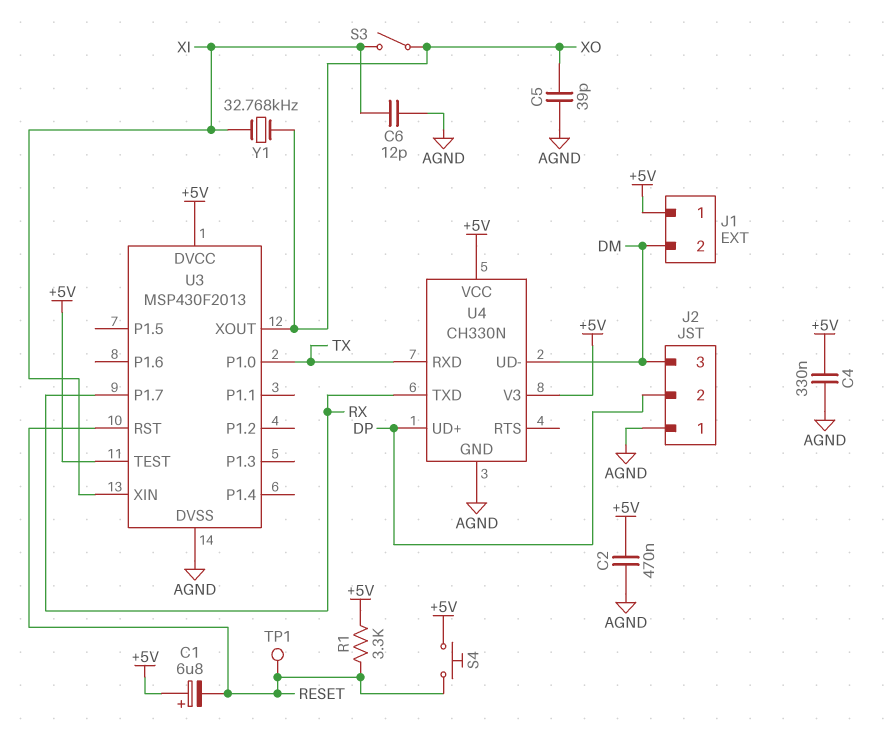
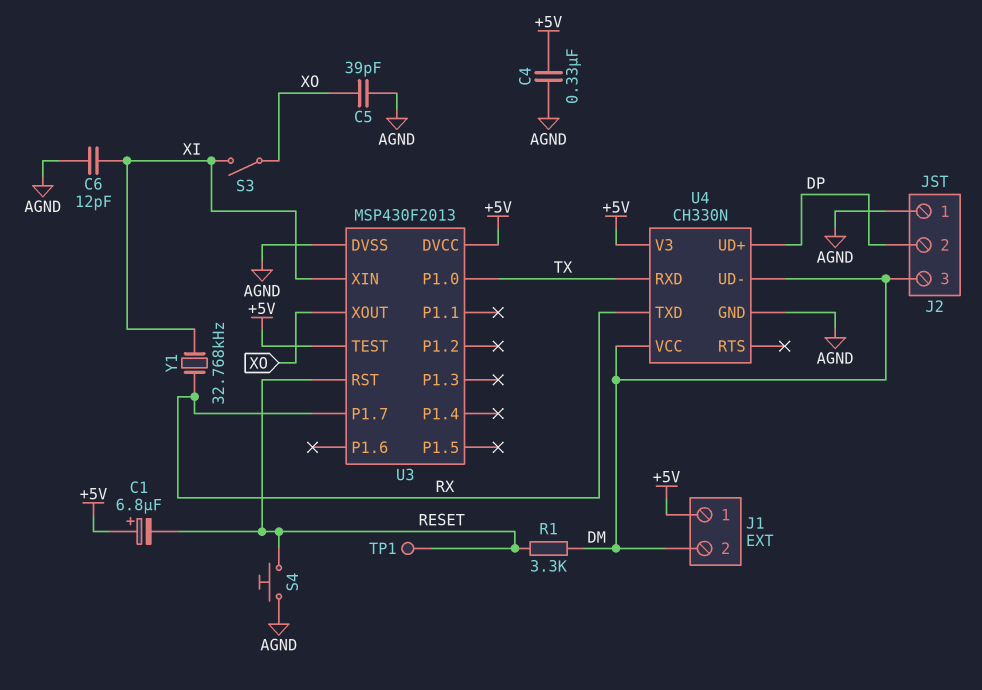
C2: 470nF (+5V, AGND) -> none
R1: 3.3k (+5V, RESET) -> 3.3k (DM, RESET)
S4: button (+5V, RESET) -> button (AGND, RESET)
U4 pin VCC: +5V -> DM
Y1: 32.768kHz (XI, XO) -> 32.768kHz (RX, XI)

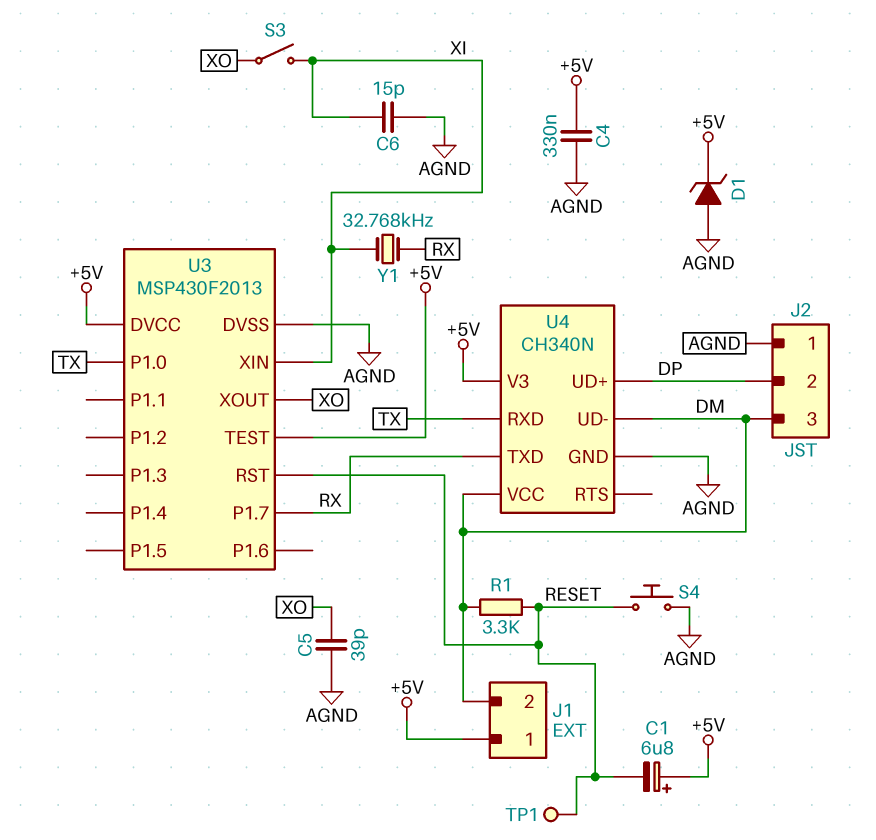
C6: 12pF (AGND, XI) -> 15pF (AGND, XI)
D1: none -> zener (A AGND, K +5V)
U4: CH330N -> CH340N

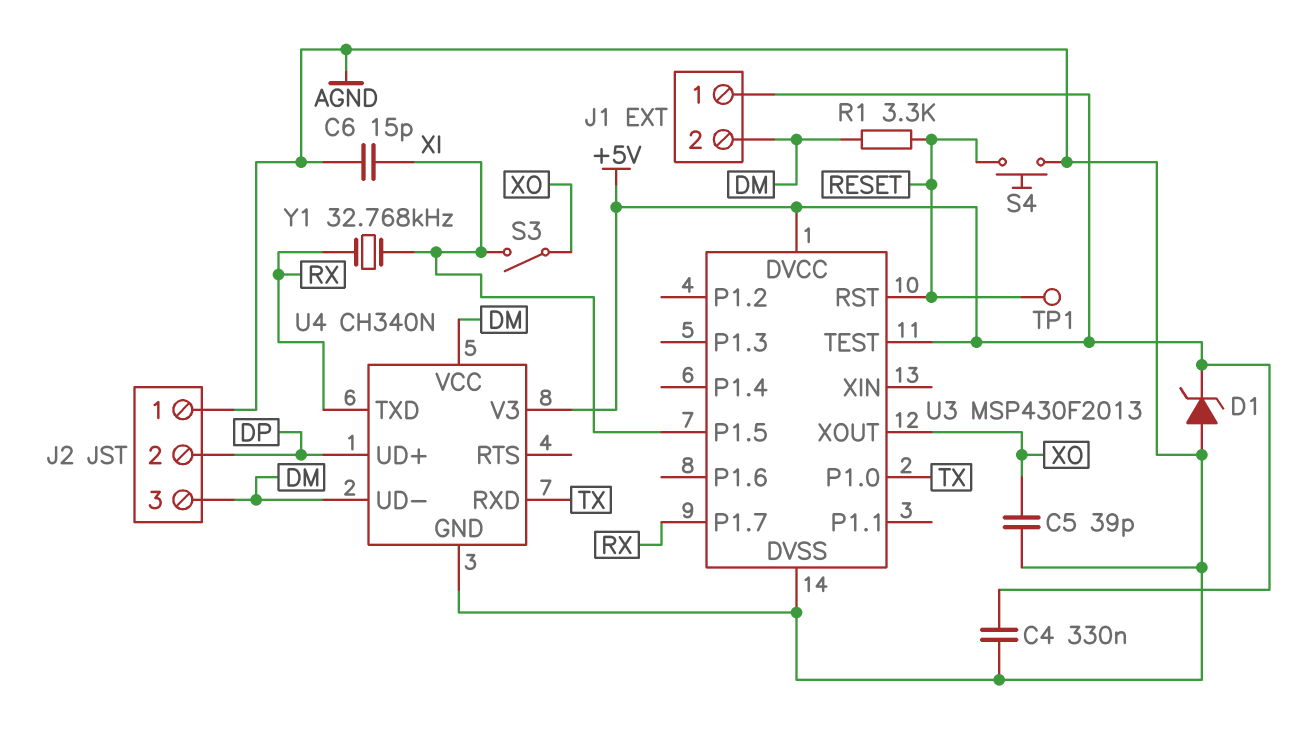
C1: 6.8uF (plus +5V, minus RESET) -> none
U3 pin P1.5: none -> XI
U3 pin XIN: XI -> none

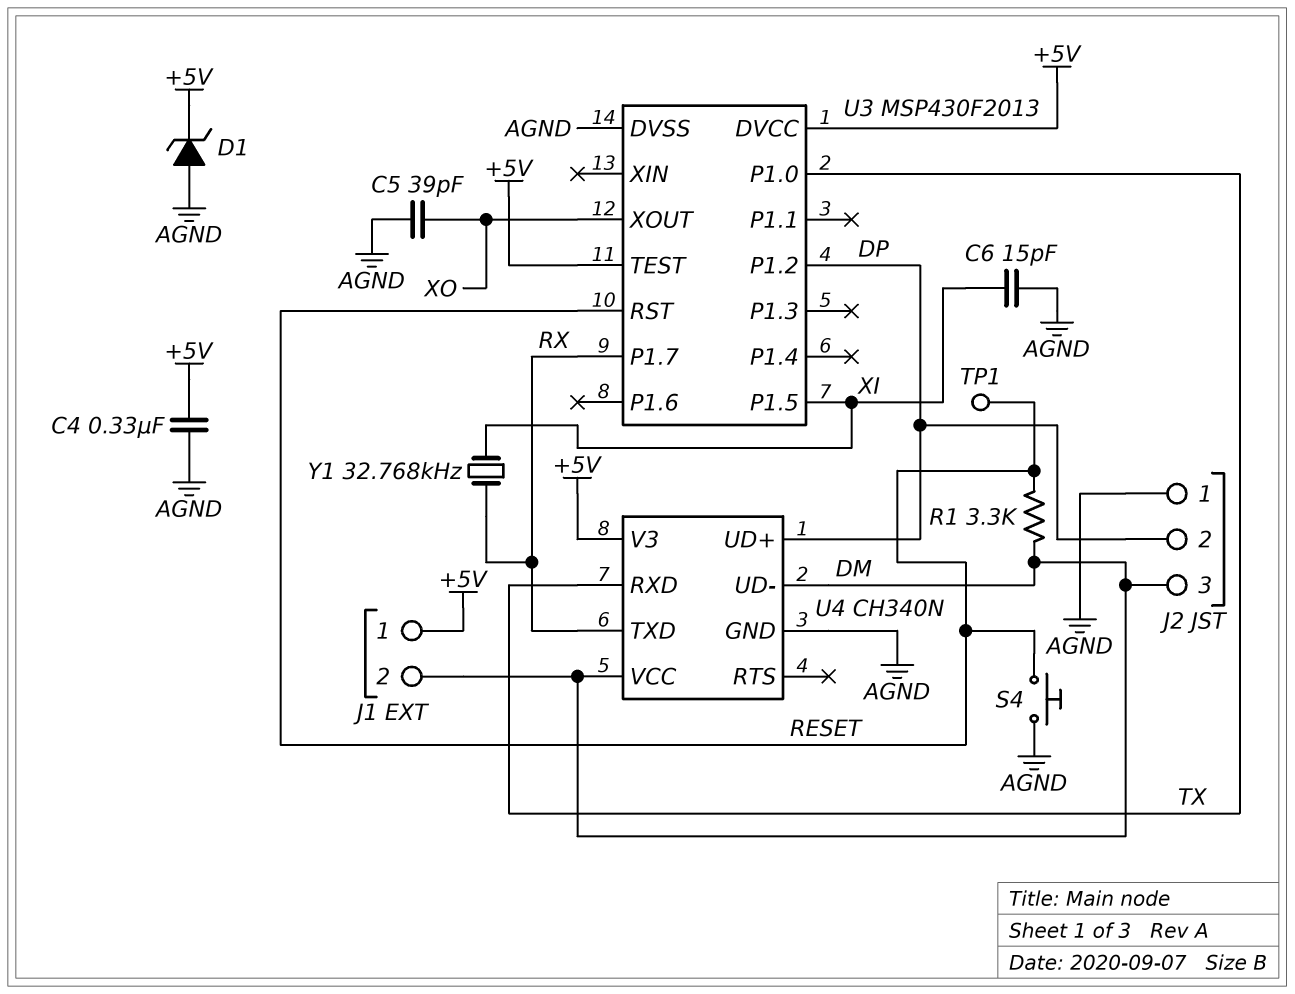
S3: switch (XI, XO) -> none
U3 pin P1.2: none -> DP

